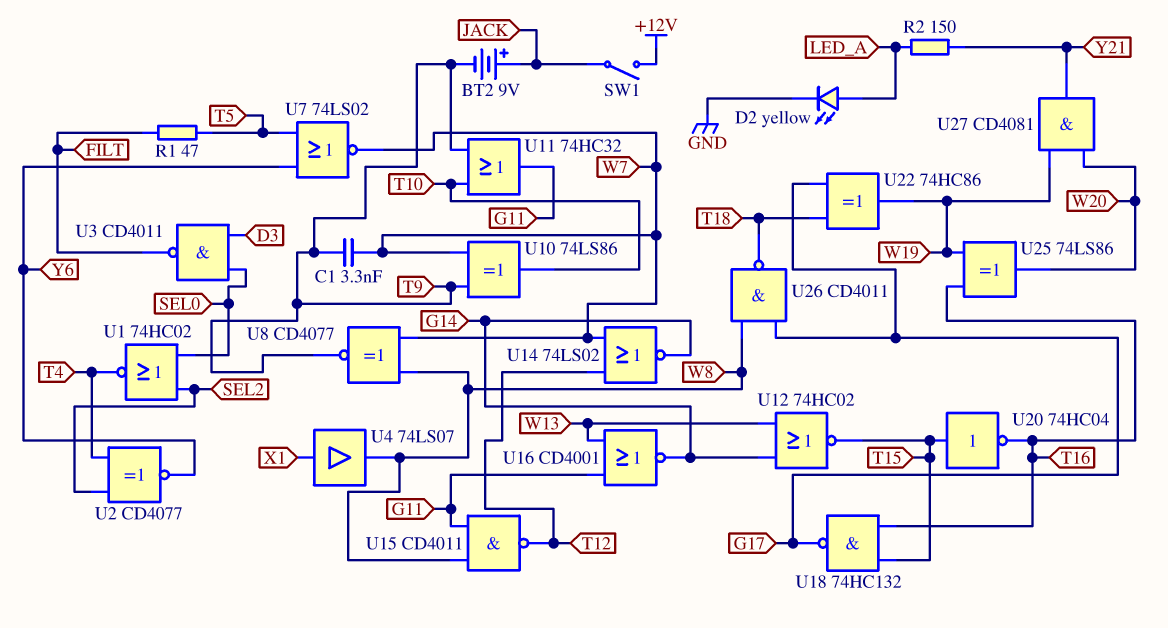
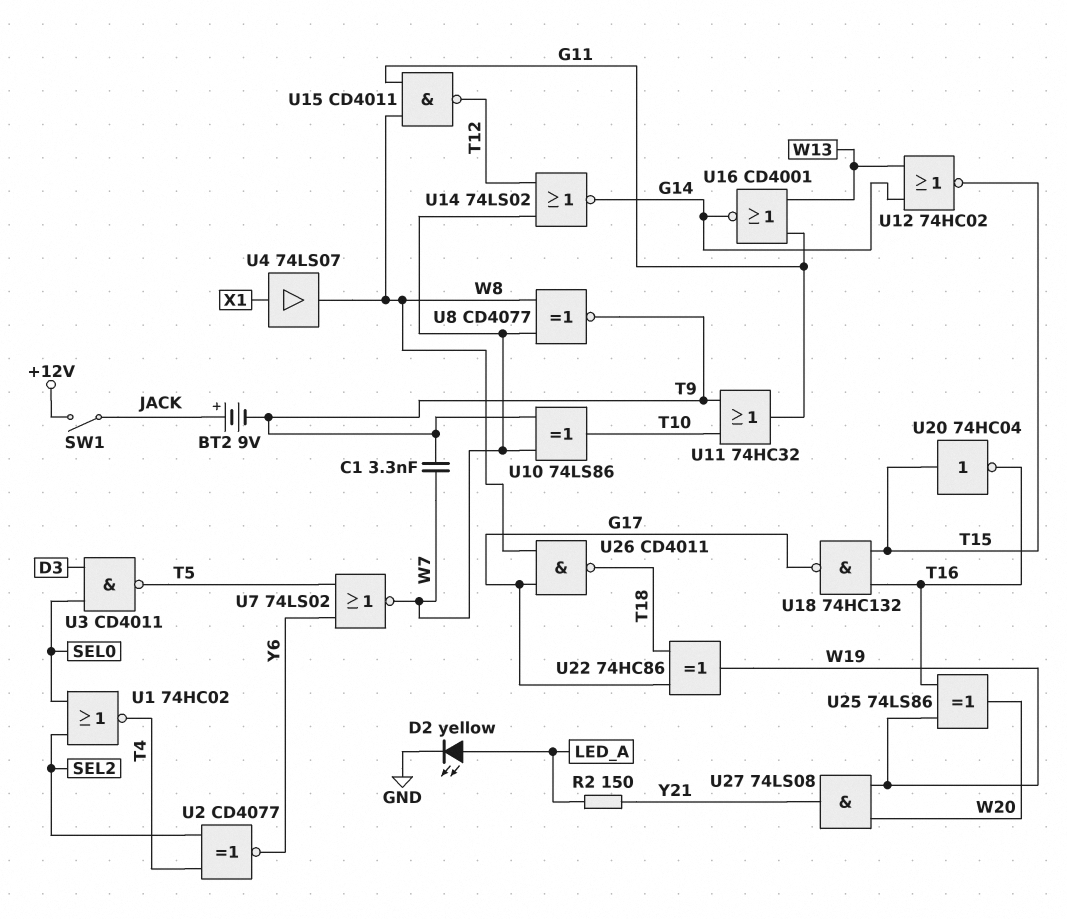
R1: 47 (FILT, T5) -> none
U3: NAND CD4011 (in D3, in SEL0, out FILT) -> NAND CD4011 (in D3, in SEL0, out T5)
U27: AND CD4081 (in W19, in W20, out Y21) -> AND 74LS08 (in W19, in W20, out Y21)

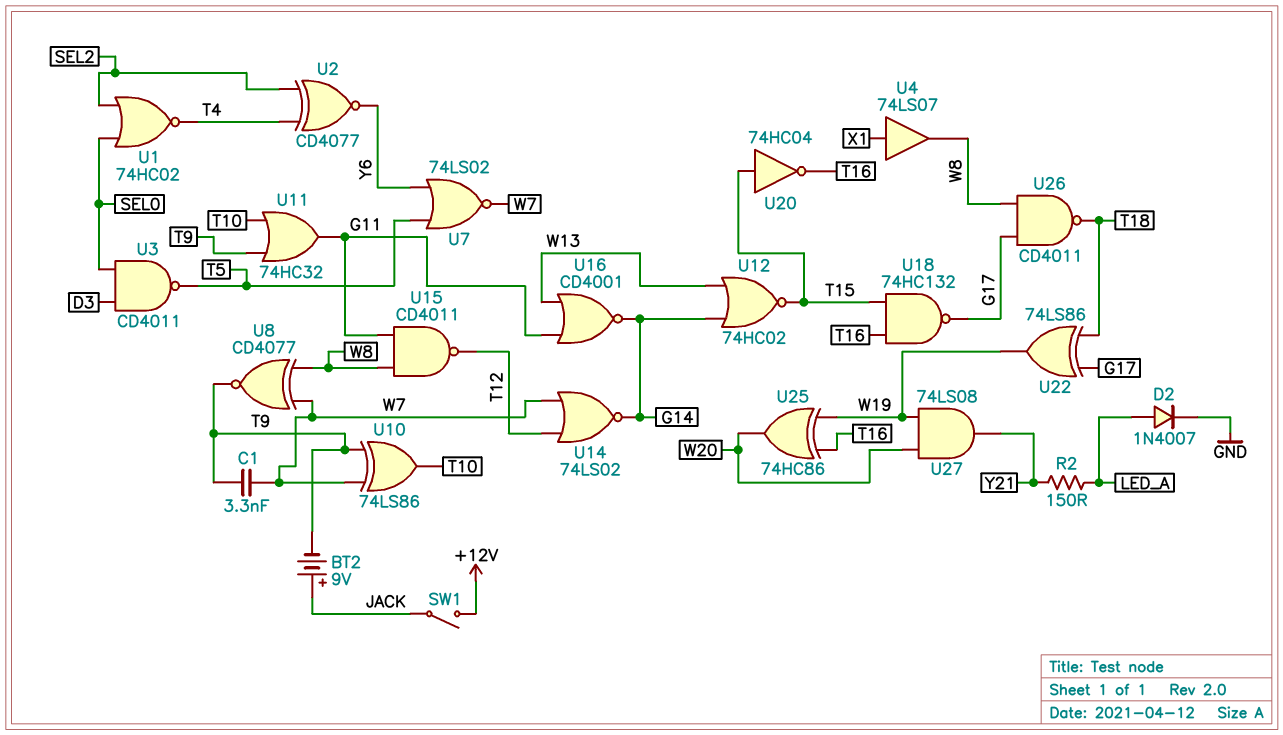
D2: LED yellow (A LED_A, K GND) -> diode 1N4007 (A LED_A, K GND)
U22: XOR 74HC86 (in G17, in T18, out W19) -> XOR 74LS86 (in G17, in T18, out W19)
U25: XOR 74LS86 (in T16, in W19, out W20) -> XOR 74HC86 (in T16, in W19, out W20)

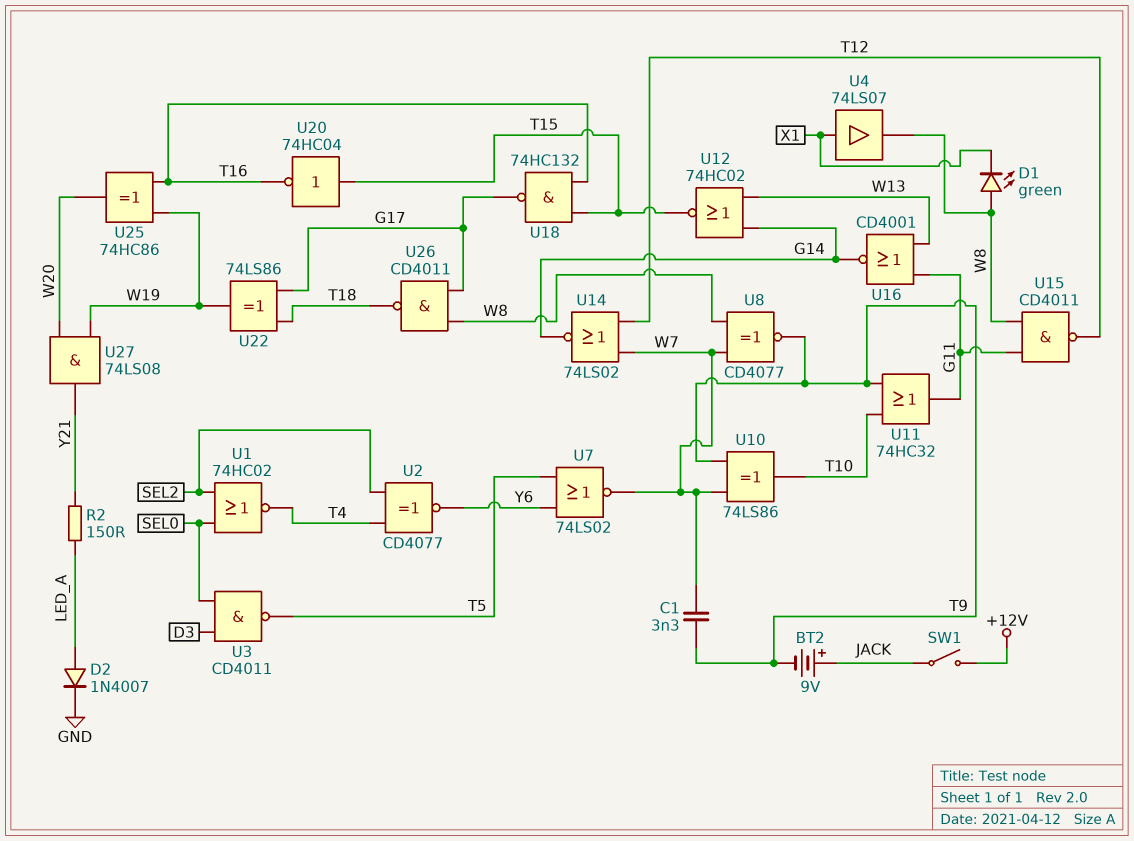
D1: none -> LED green (A W8, K X1)

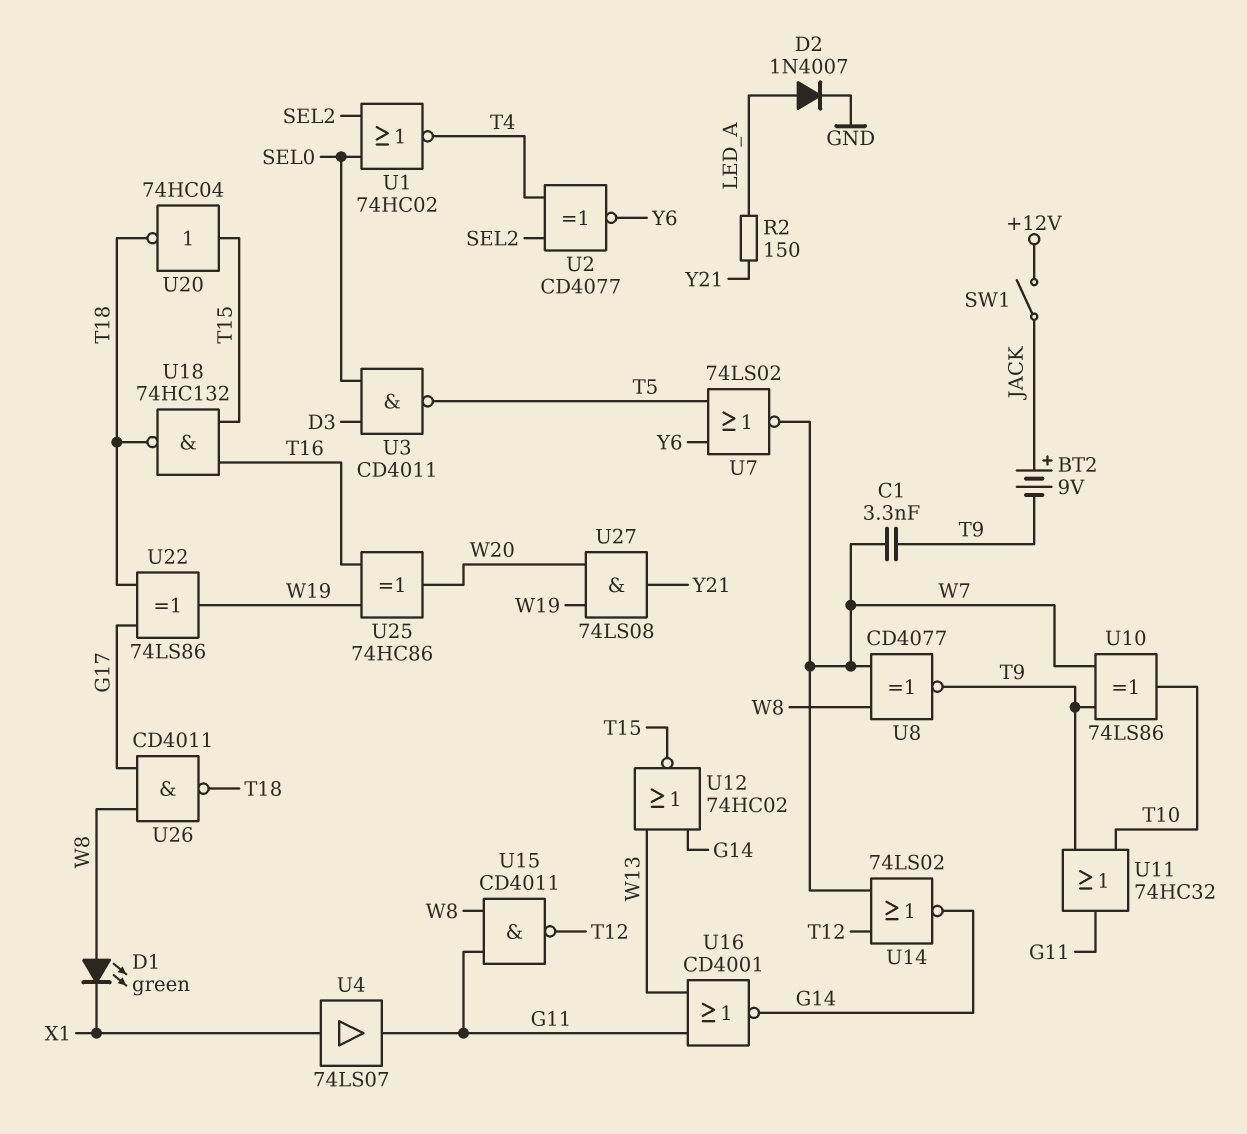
U4: buffer 74LS07 (in X1, out W8) -> buffer 74LS07 (in X1, out G11)
U18: NAND 74HC132 (in T15, in T16, out G17) -> NAND 74HC132 (in T15, in T16, out T18)
U20: NOT 74HC04 (in T15, out T16) -> NOT 74HC04 (in T15, out T18)

